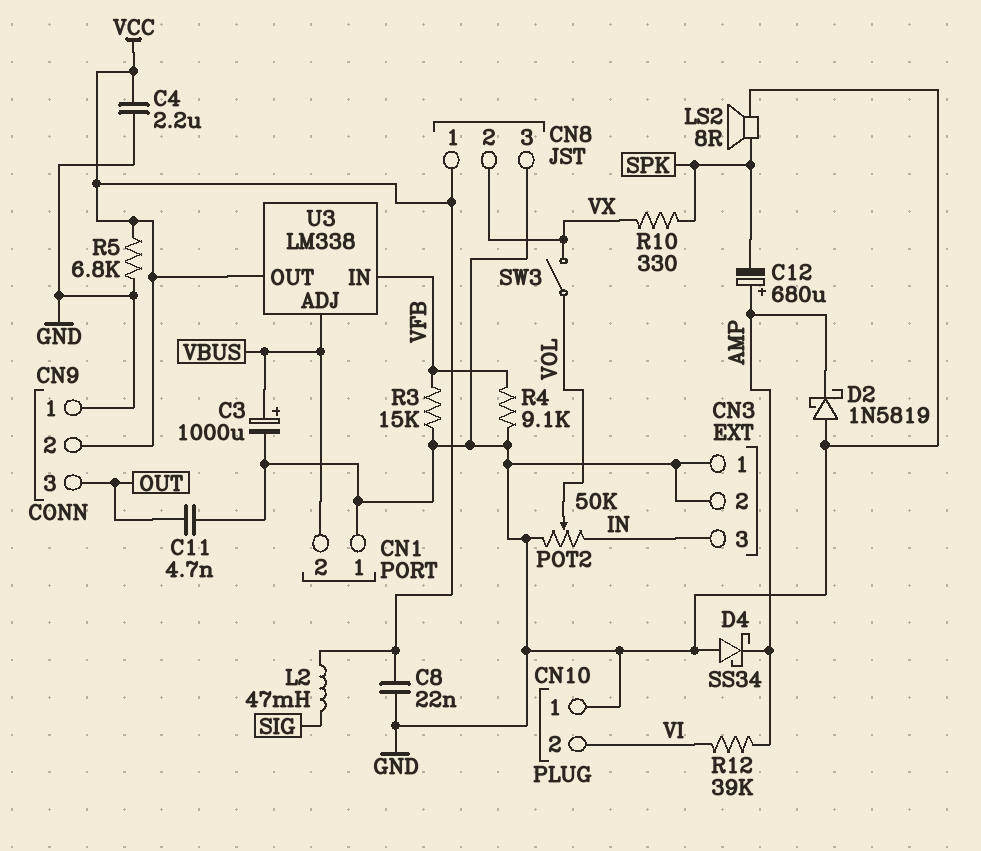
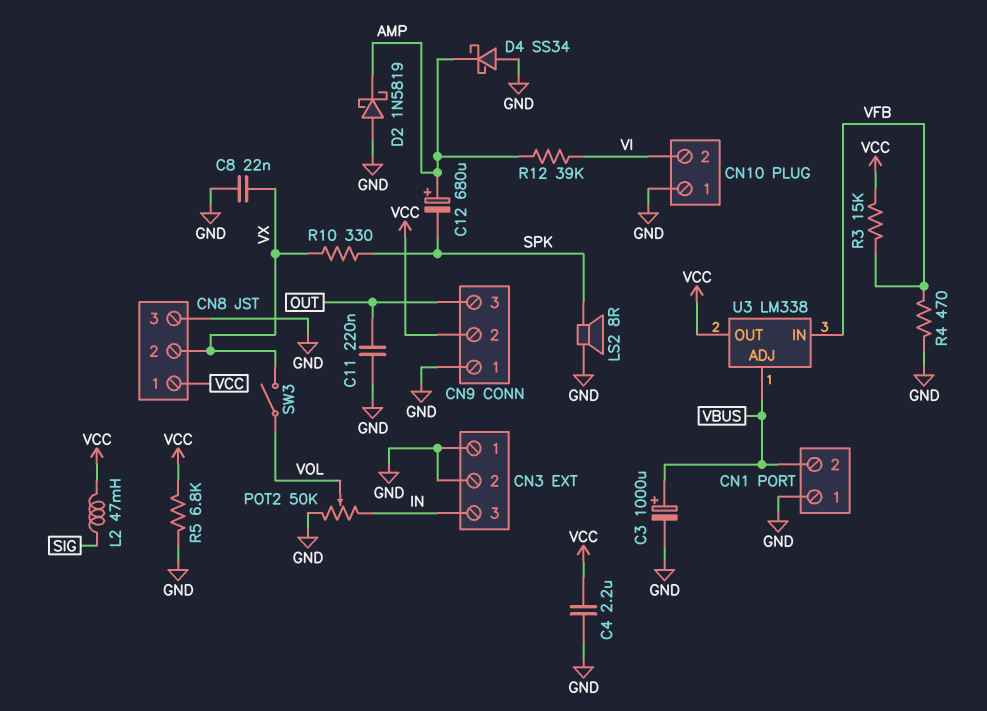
C8: 22nF (GND, VCC) -> 22nF (GND, VX)
C11: 4.7nF (GND, OUT) -> 220nF (GND, OUT)
R3: 15k (GND, VFB) -> 15k (VCC, VFB)
R4: 9.1k (GND, VFB) -> 470 (GND, VFB)

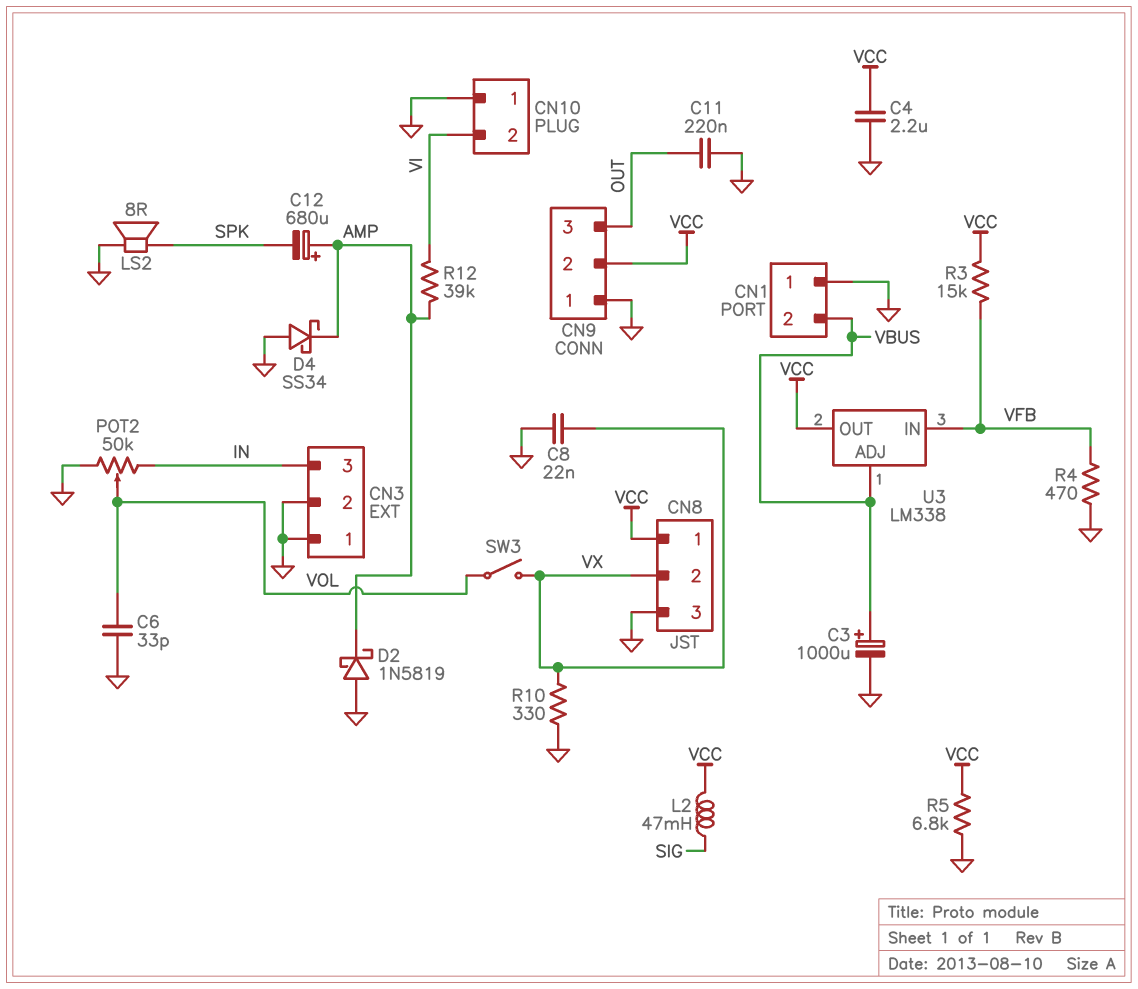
C6: none -> 33pF (GND, VOL)
R10: 330 (SPK, VX) -> 330 (GND, VX)

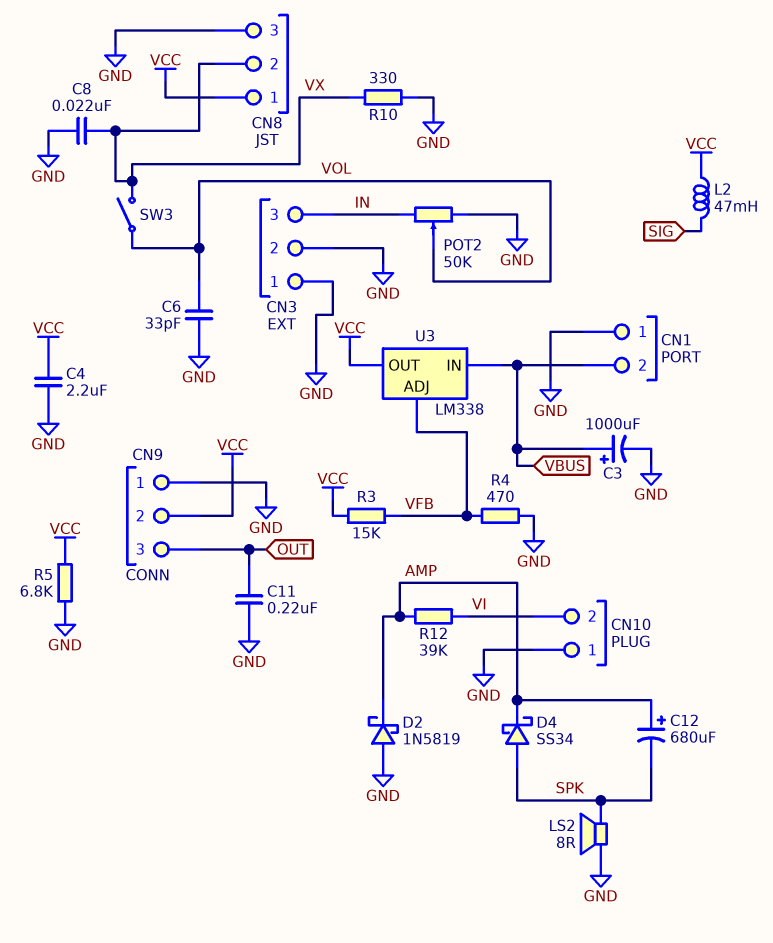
D4: schottky SS34 (A GND, K AMP) -> schottky SS34 (A SPK, K AMP)
U3 pin ADJ: VBUS -> VFB
U3 pin IN: VFB -> VBUS

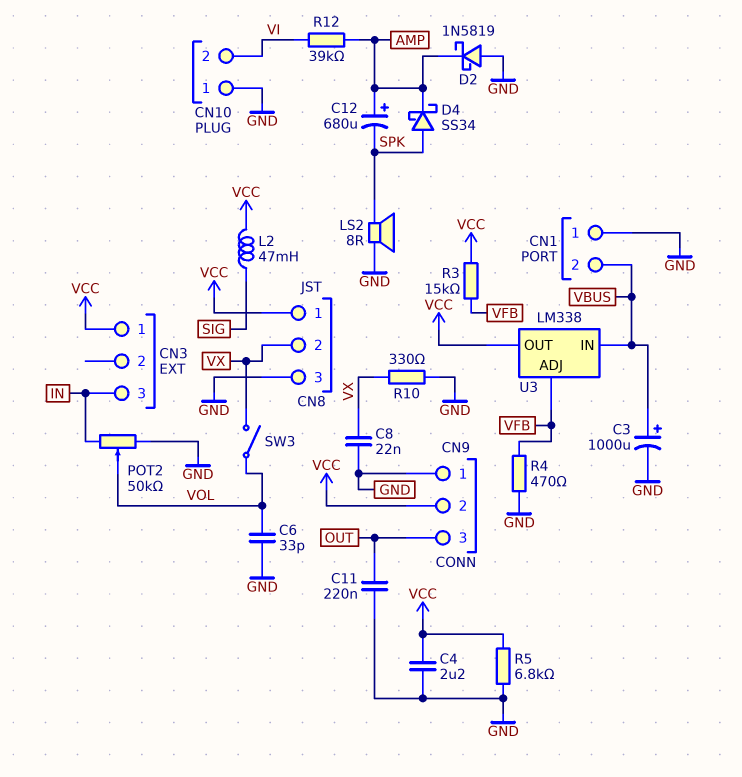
CN3 pin 1: GND -> VCC
CN3 pin 2: GND -> none

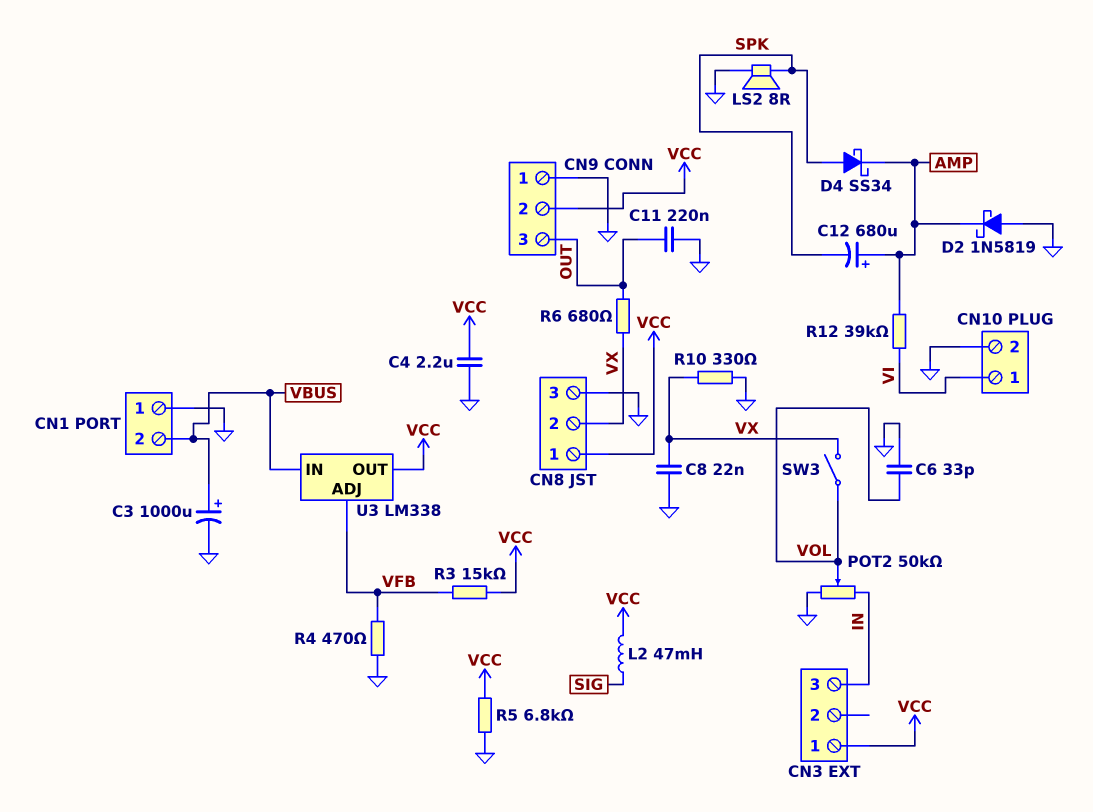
CN10 pin 1: GND -> VI
CN10 pin 2: VI -> GND
R6: none -> 680 (OUT, VX)

